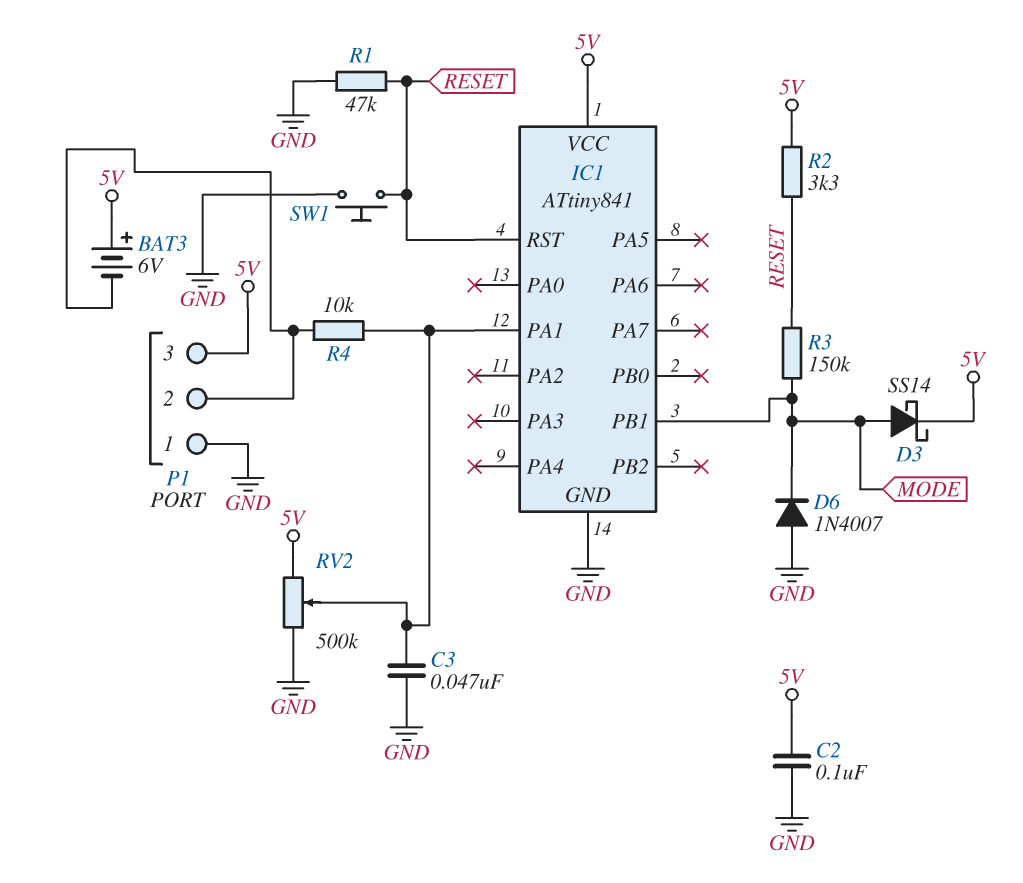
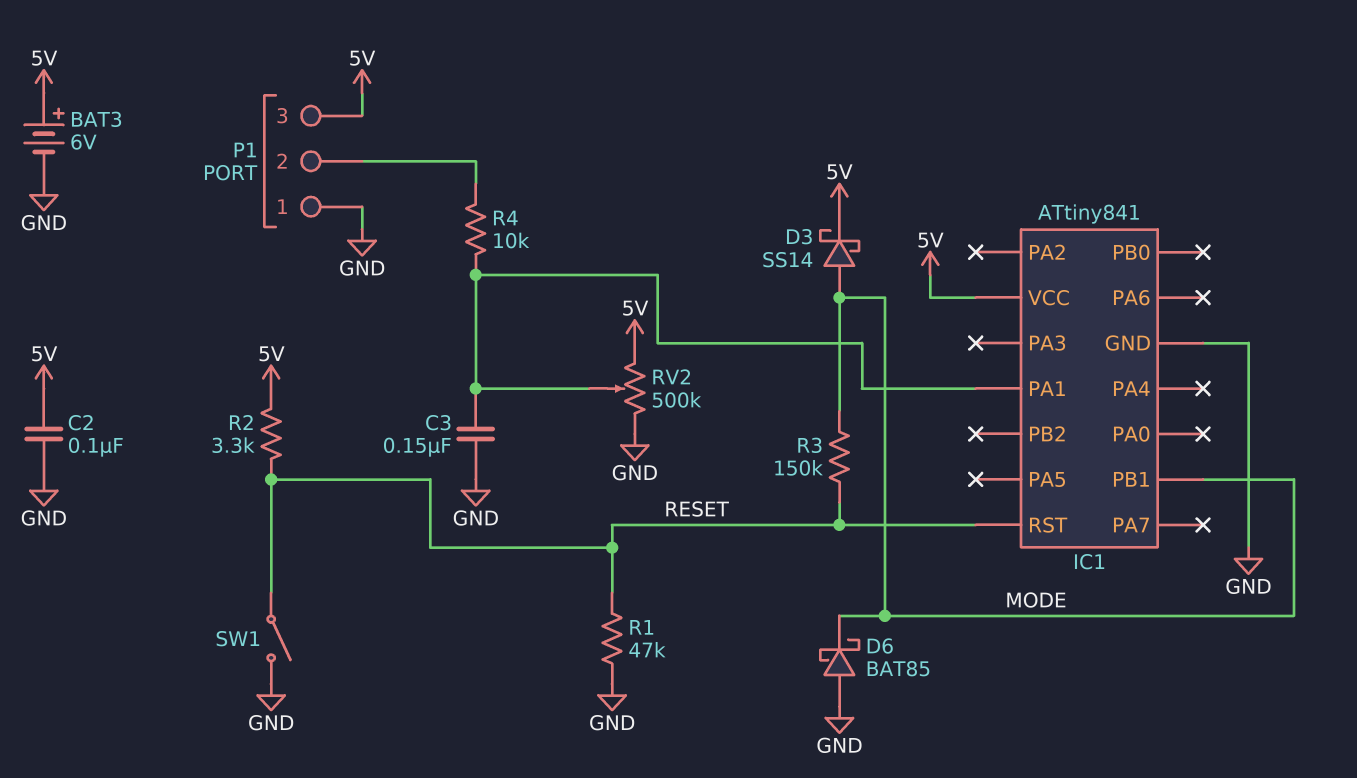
BAT3: 6V (plus 5V, minus P1/2) -> 6V (plus 5V, minus GND)
C3: 47nF (GND, IC1/PA1) -> 150nF (GND, IC1/PA1)
D6: diode 1N4007 (A GND, K MODE) -> schottky BAT85 (A GND, K MODE)
SW1: button (GND, RESET) -> switch (GND, RESET)

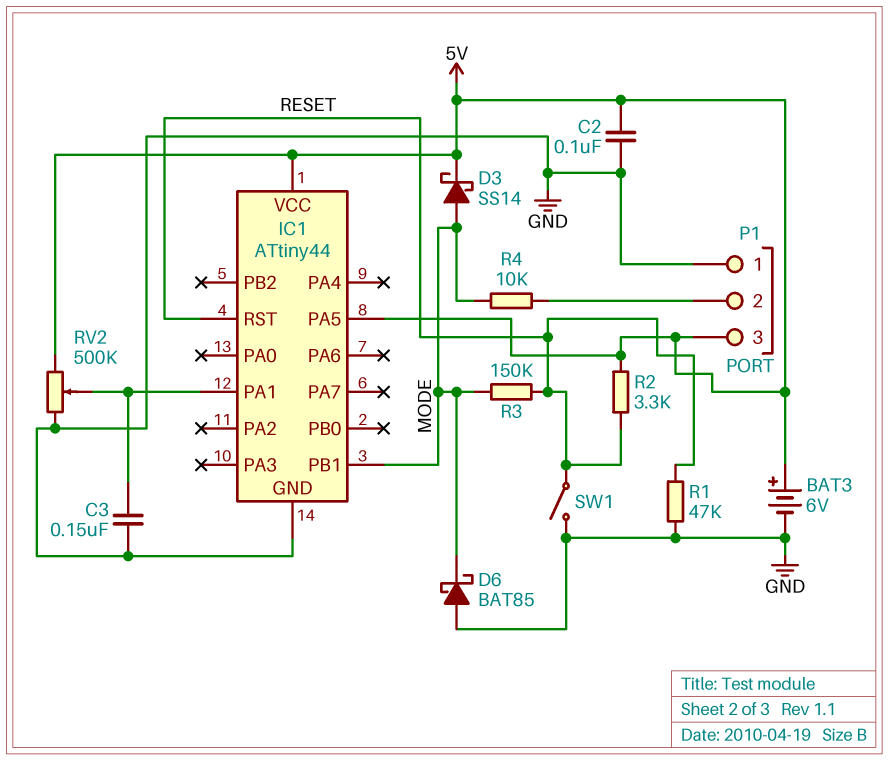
IC1: ATtiny841 -> ATtiny44
IC1 pin PA5: none -> 5V
R4: 10k (IC1/PA1, P1/2) -> 10k (MODE, P1/2)

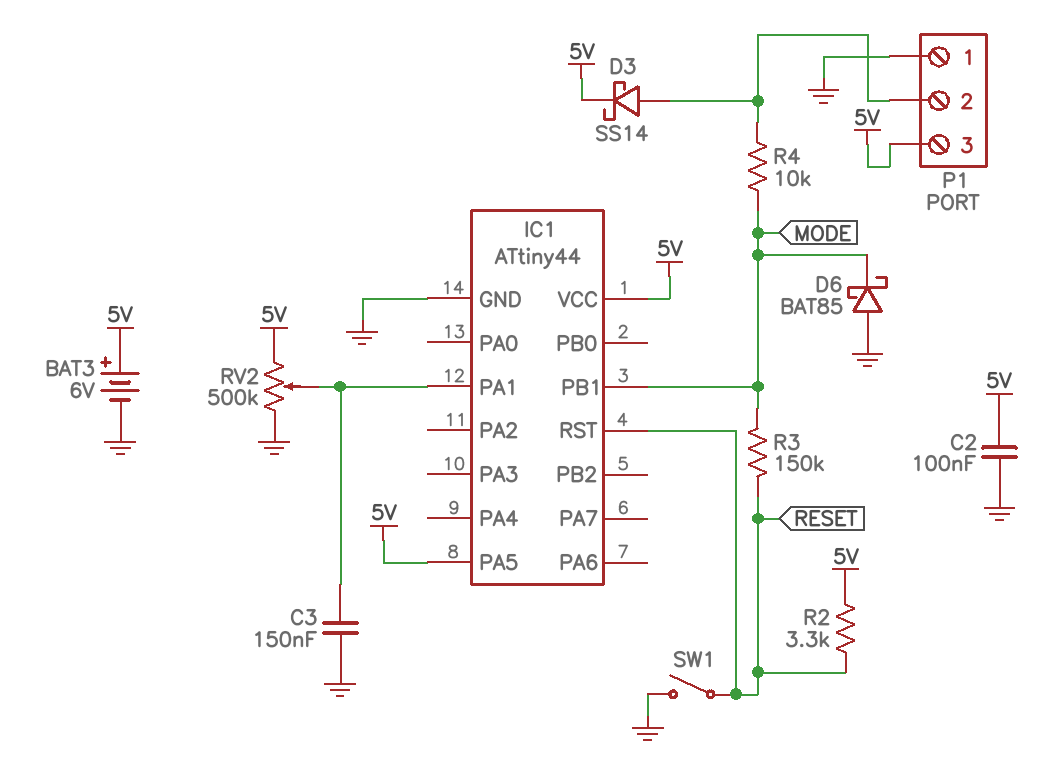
D3: schottky SS14 (A MODE, K 5V) -> schottky SS14 (A P1/2, K 5V)
R1: 47k (GND, RESET) -> none

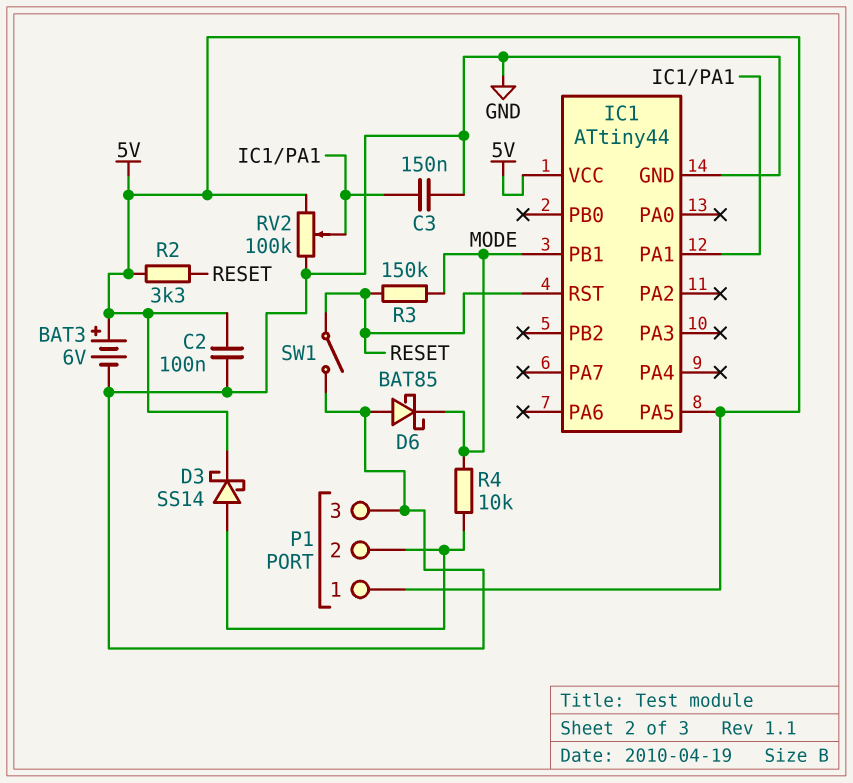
P1 pin 1: GND -> 5V
P1 pin 3: 5V -> GND
RV2: 500k (5V, GND, wiper IC1/PA1) -> 100k (5V, GND, wiper IC1/PA1)

